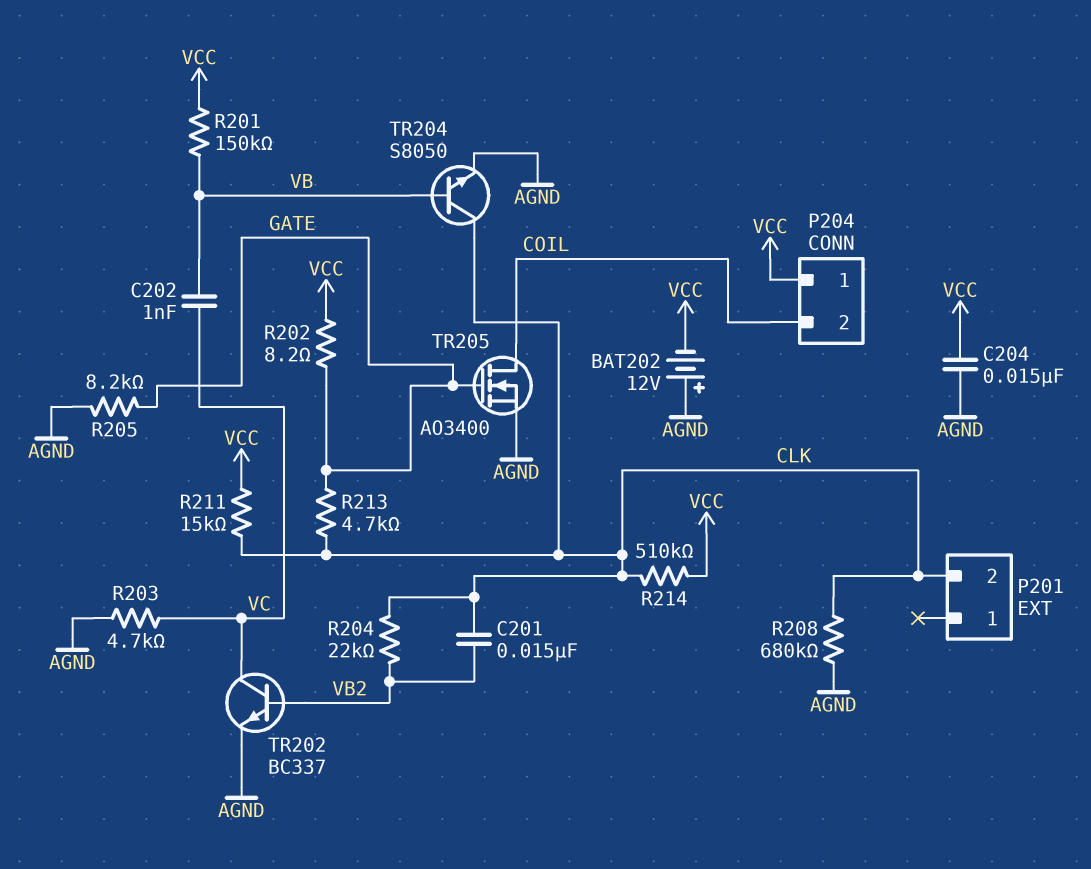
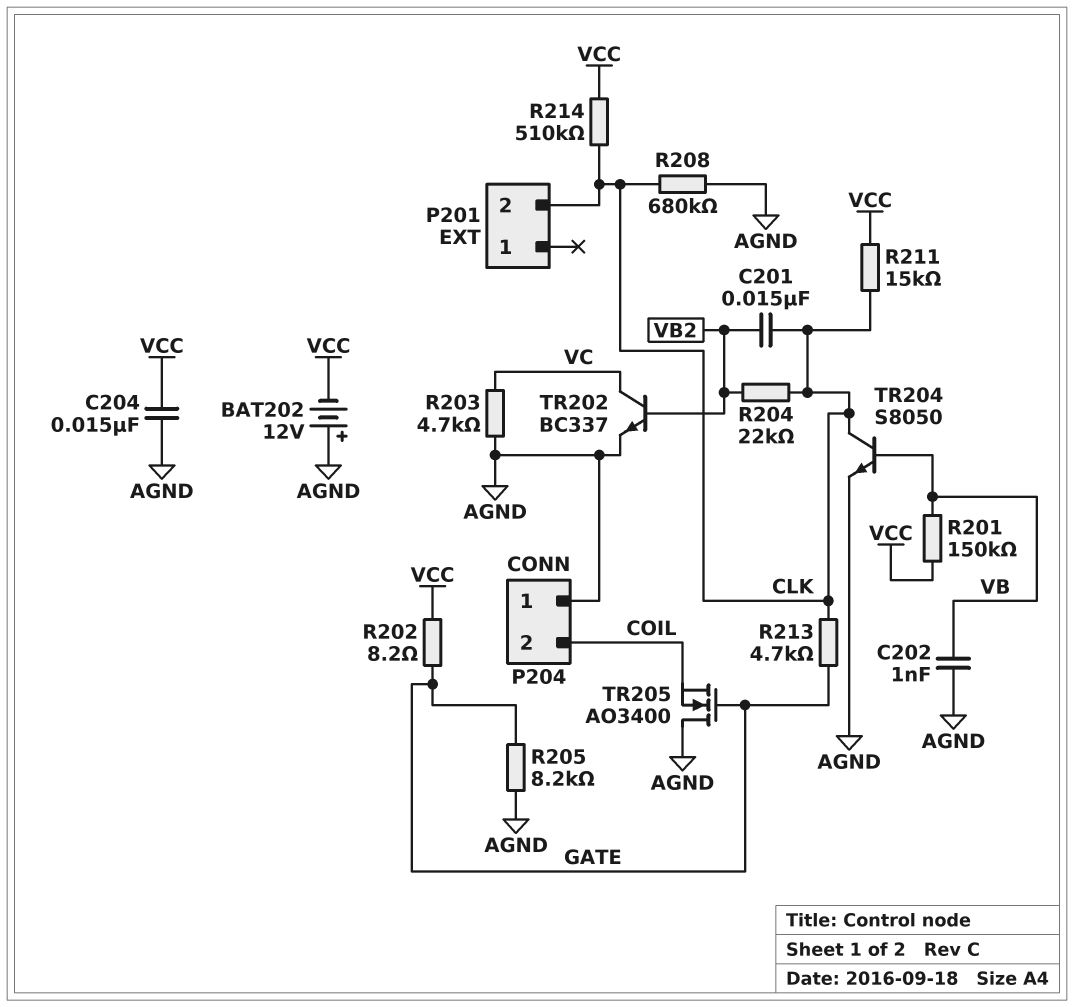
C202: 1nF (VB, VC) -> 1nF (AGND, VB)
P204 pin 1: VCC -> AGND
TR205: NMOS AO3400 (G GATE, D COIL, S AGND) -> NMOS AO3400 (G GATE, D AGND, S COIL)

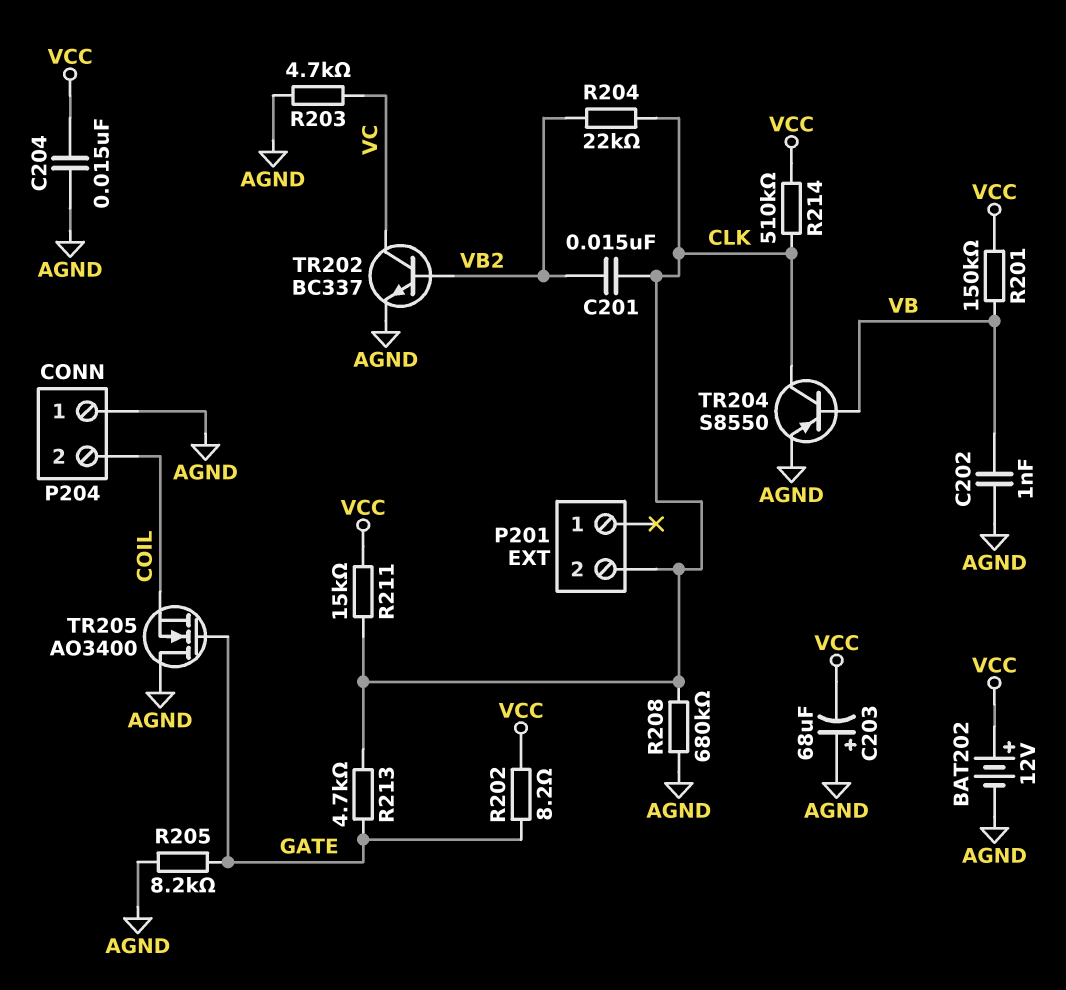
BAT202: 12V (plus AGND, minus VCC) -> 12V (plus VCC, minus AGND)
C203: none -> 68uF (plus AGND, minus VCC)
TR204: NPN S8050 (B VB, C CLK, E AGND) -> PNP S8550 (B VB, C CLK, E AGND)

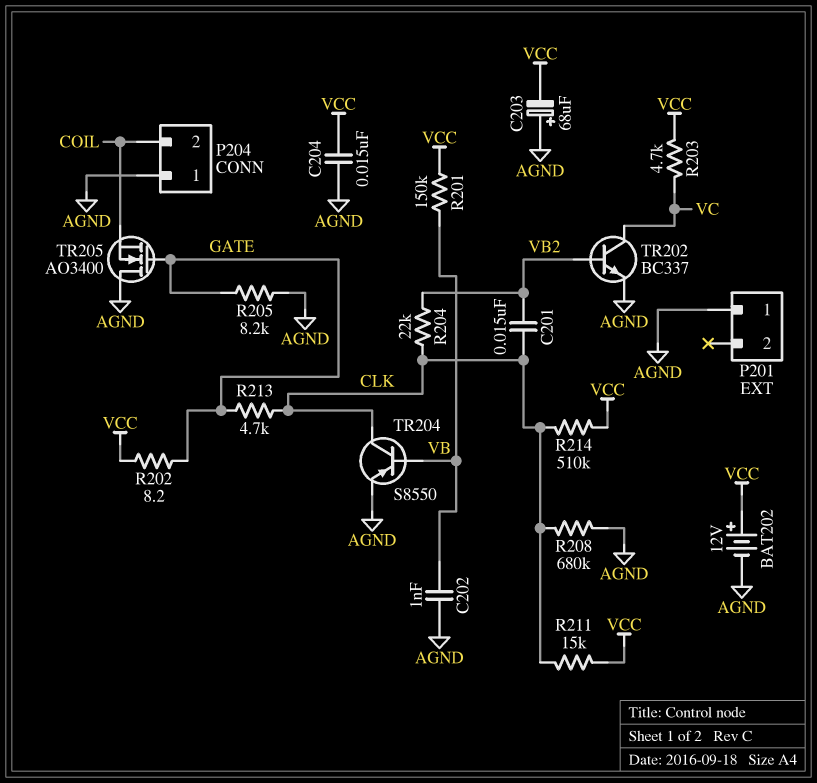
P201 pin 1: none -> AGND
P201 pin 2: CLK -> none
R203: 4.7k (AGND, VC) -> 4.7k (VC, VCC)

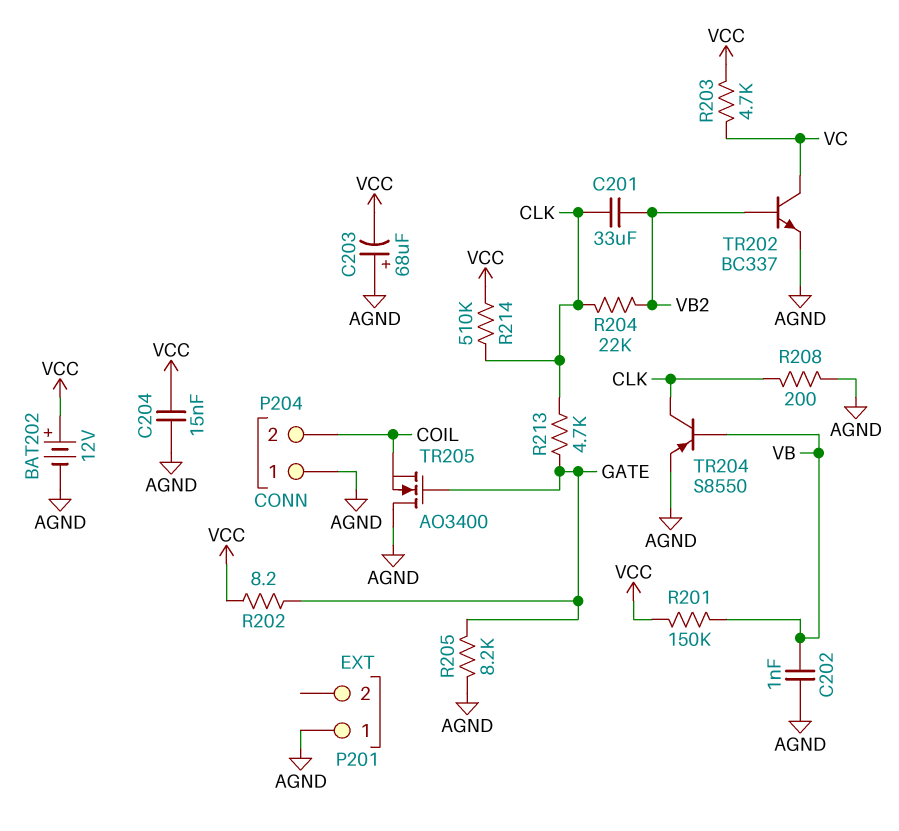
C201: 15nF (CLK, VB2) -> 33uF (CLK, VB2)
R208: 680k (AGND, CLK) -> 200 (AGND, CLK)
R211: 15k (CLK, VCC) -> none

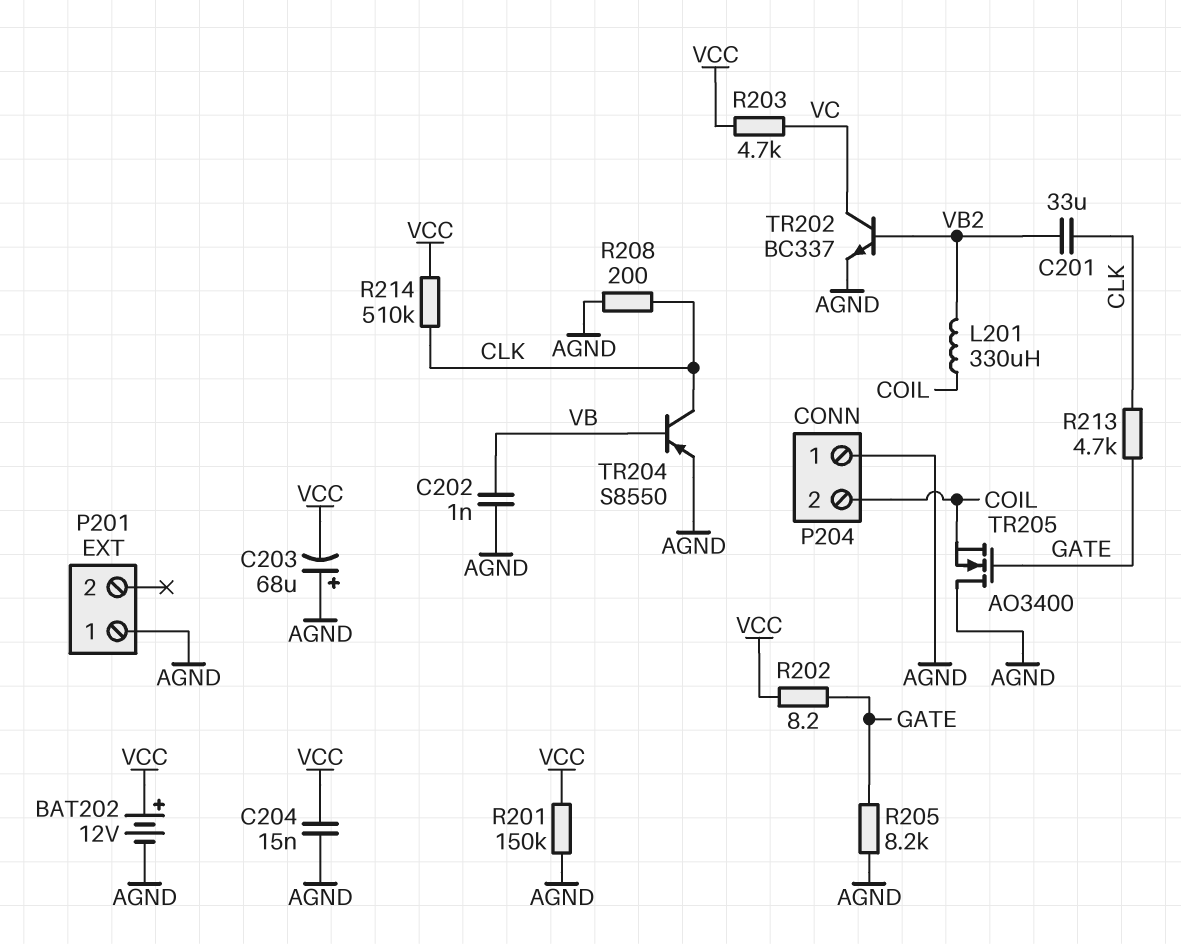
L201: none -> 330uH (COIL, VB2)
R201: 150k (VB, VCC) -> 150k (AGND, VCC)
R204: 22k (CLK, VB2) -> none

